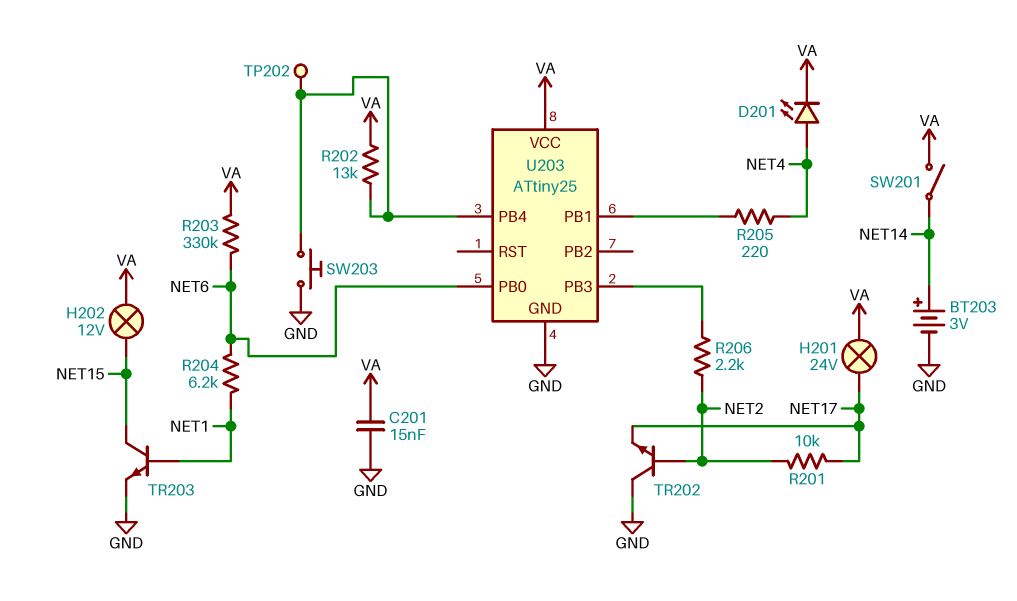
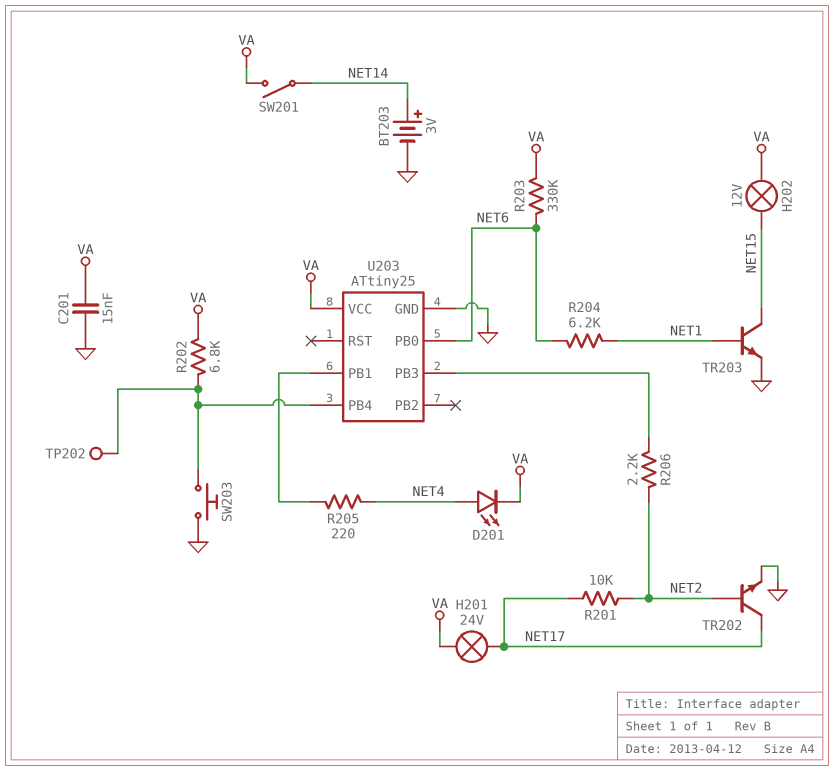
R202: 13k (U203/PB4, VA) -> 6.8k (U203/PB4, VA)
TR202: NPN (B NET2, C GND, E NET17) -> NPN (B NET2, C NET17, E GND)

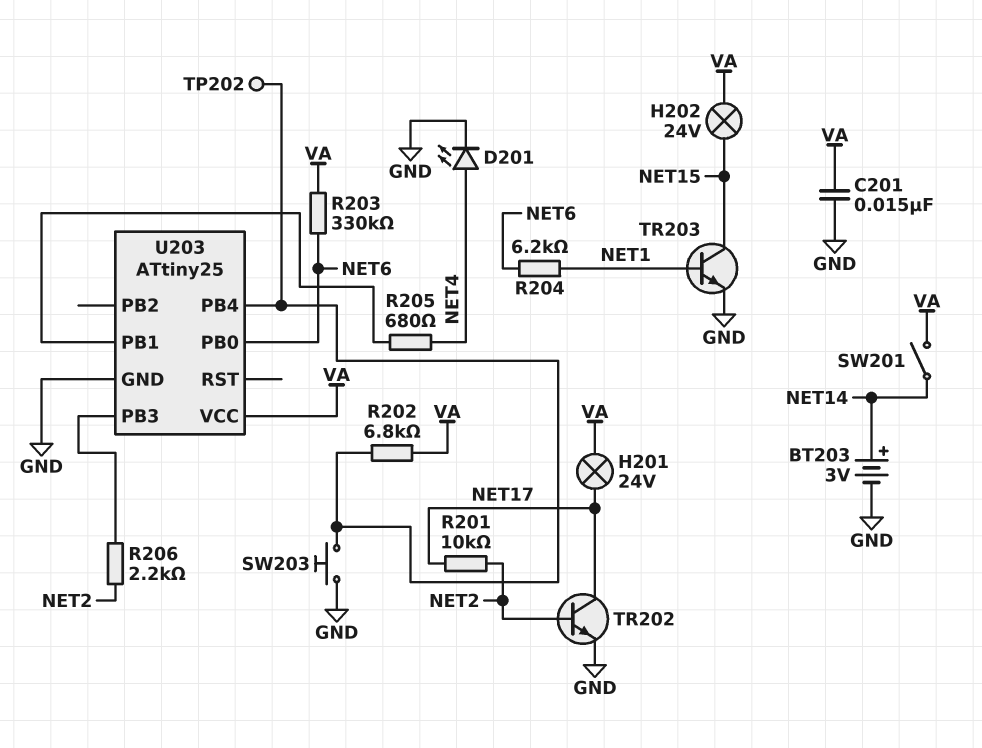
D201: LED (A NET4, K VA) -> LED (A NET4, K GND)
H202: lamp 12V (NET15, VA) -> lamp 24V (NET15, VA)
R205: 220 (NET4, U203/PB1) -> 680 (NET4, U203/PB1)

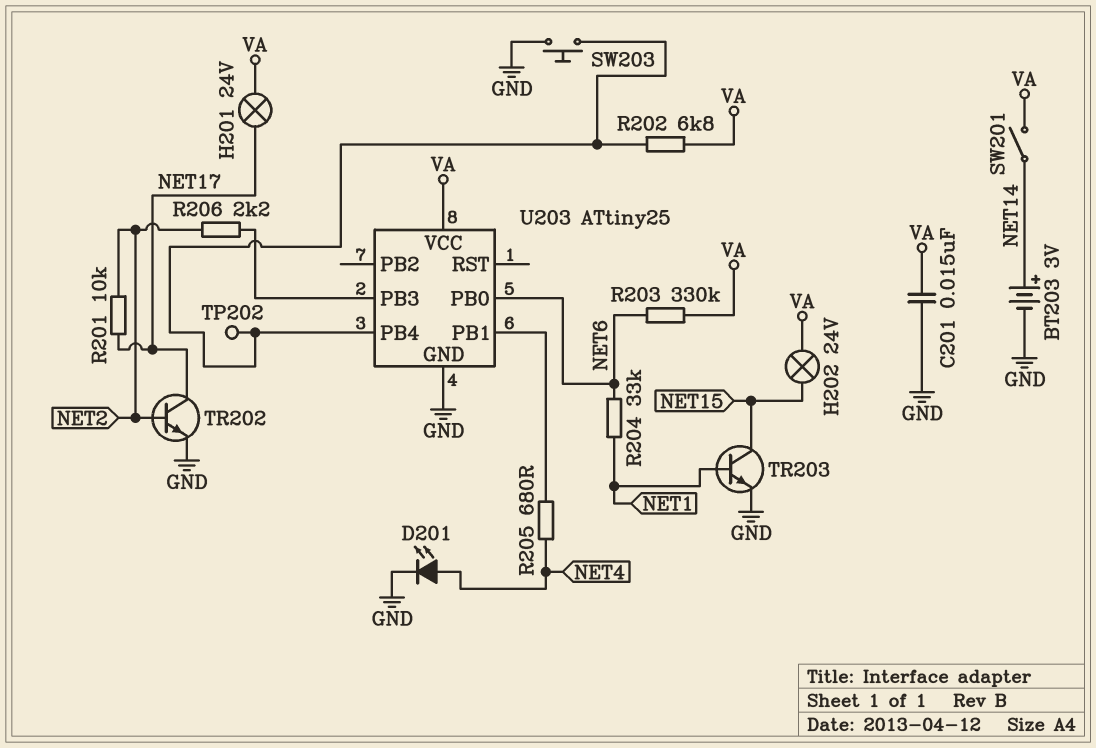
R204: 6.2k (NET1, NET6) -> 33k (NET1, NET6)

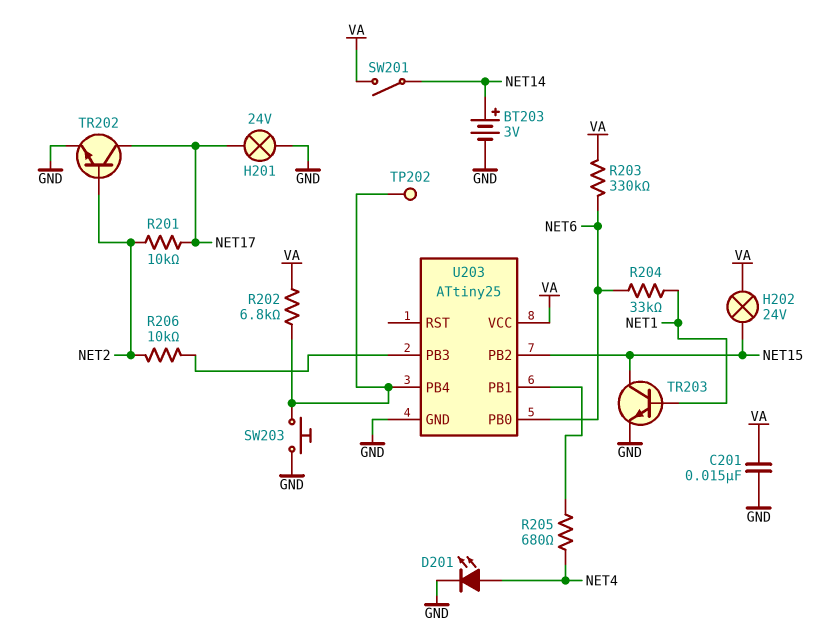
H201: lamp 24V (NET17, VA) -> lamp 24V (GND, NET17)
R206: 2.2k (NET2, U203/PB3) -> 10k (NET2, U203/PB3)
U203 pin PB2: none -> NET15

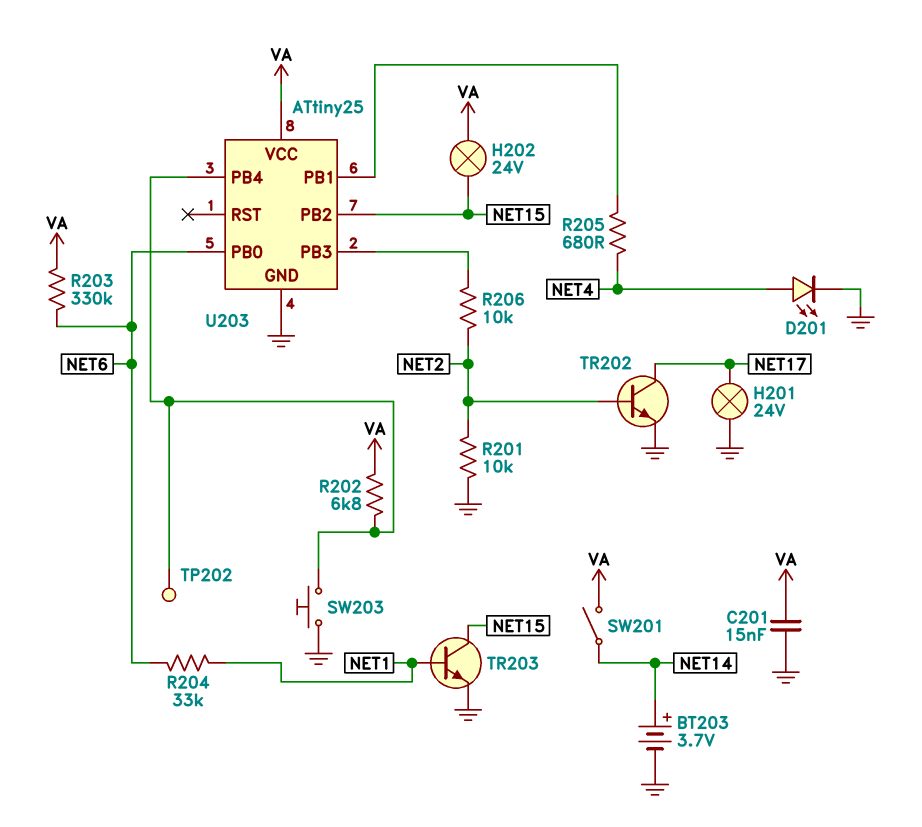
BT203: 3V (plus NET14, minus GND) -> 3.7V (plus NET14, minus GND)
R201: 10k (NET2, NET17) -> 10k (GND, NET2)

